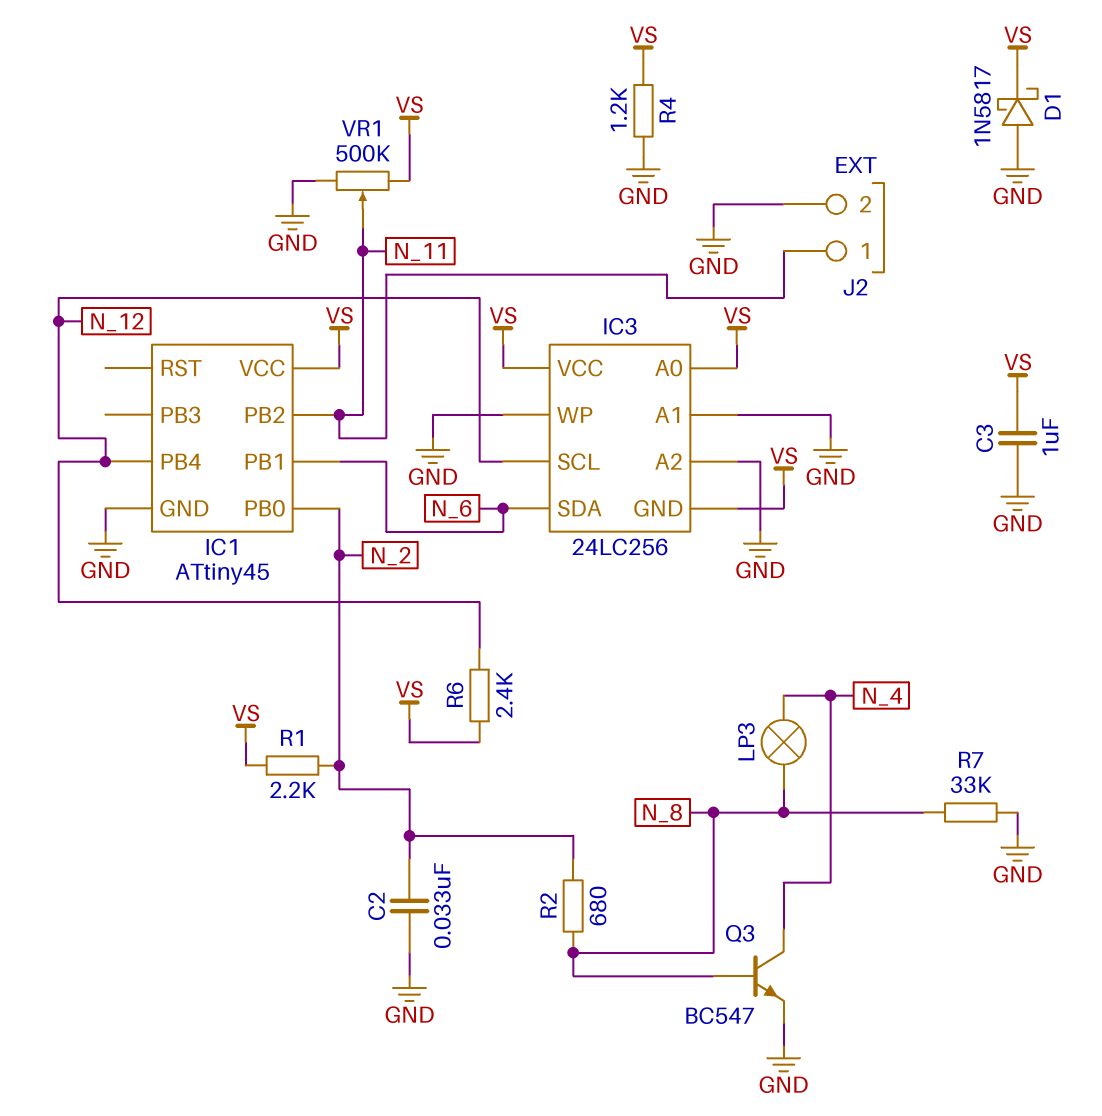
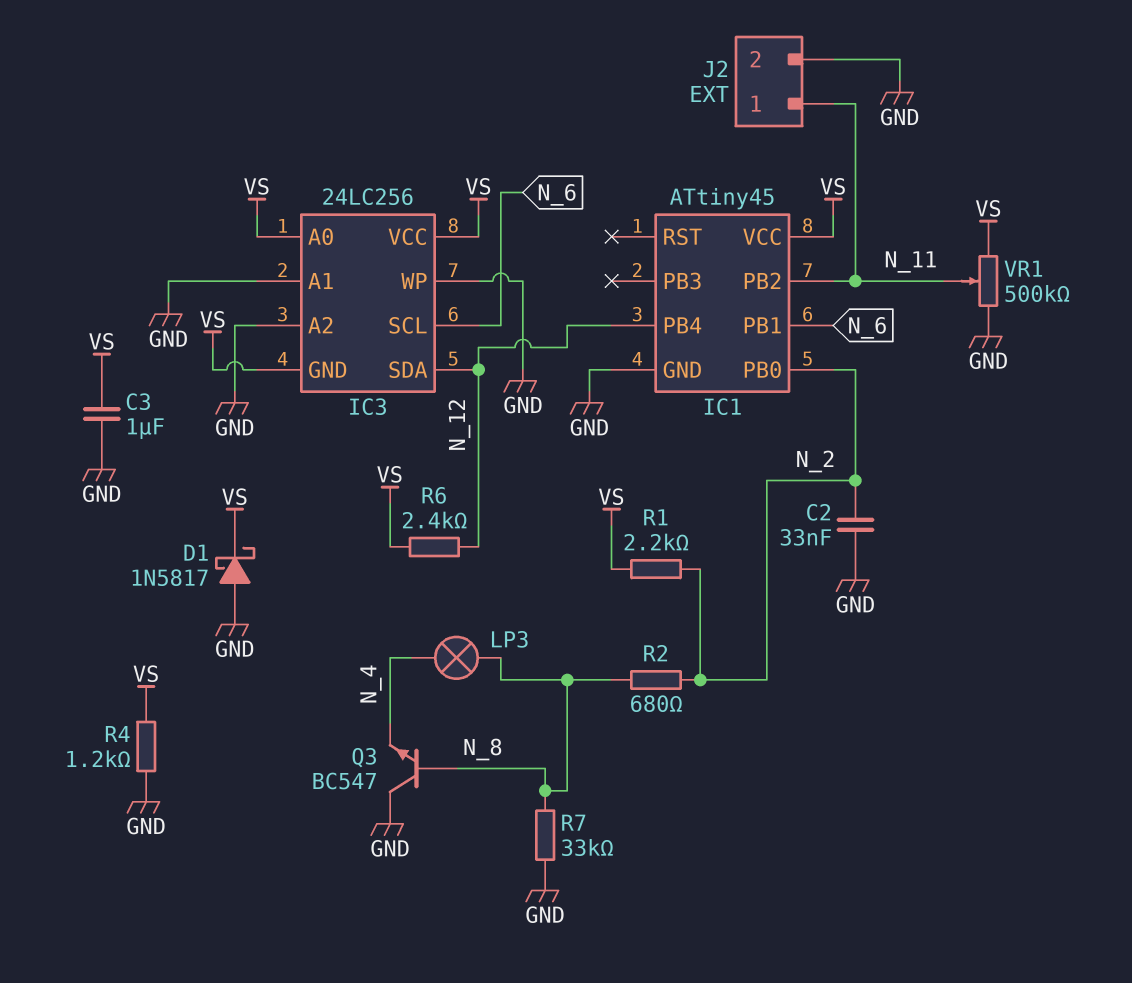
IC3 pin SCL: N_12 -> N_6
IC3 pin SDA: N_6 -> N_12
Q3: NPN BC547 (B N_8, C N_4, E GND) -> NPN BC547 (B N_8, C GND, E N_4)

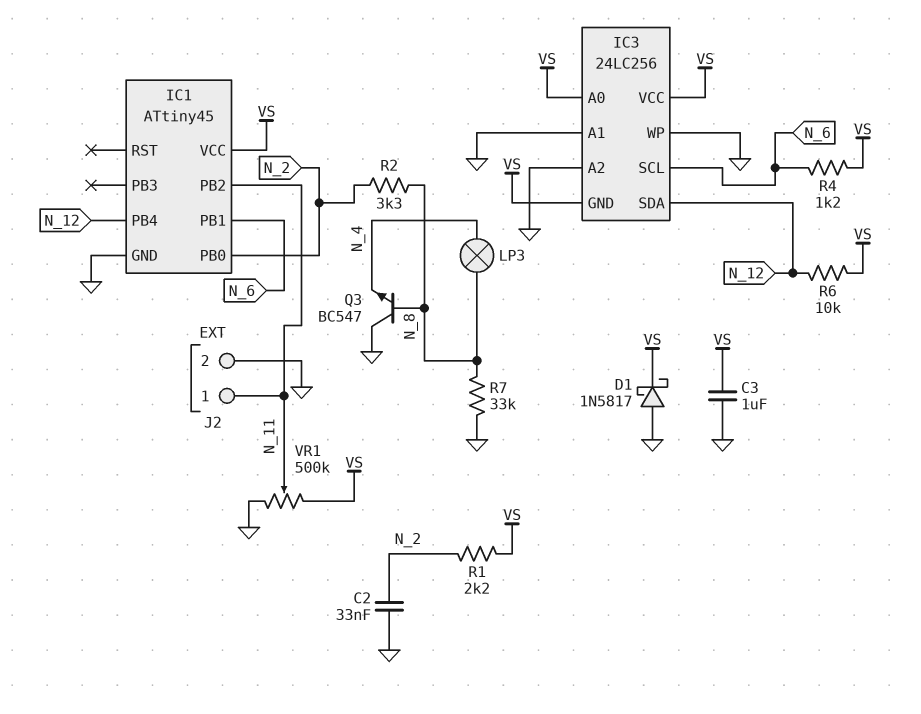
R2: 680 (N_2, N_8) -> 3.3k (N_2, N_8)
R4: 1.2k (GND, VS) -> 1.2k (N_6, VS)
R6: 2.4k (N_12, VS) -> 10k (N_12, VS)

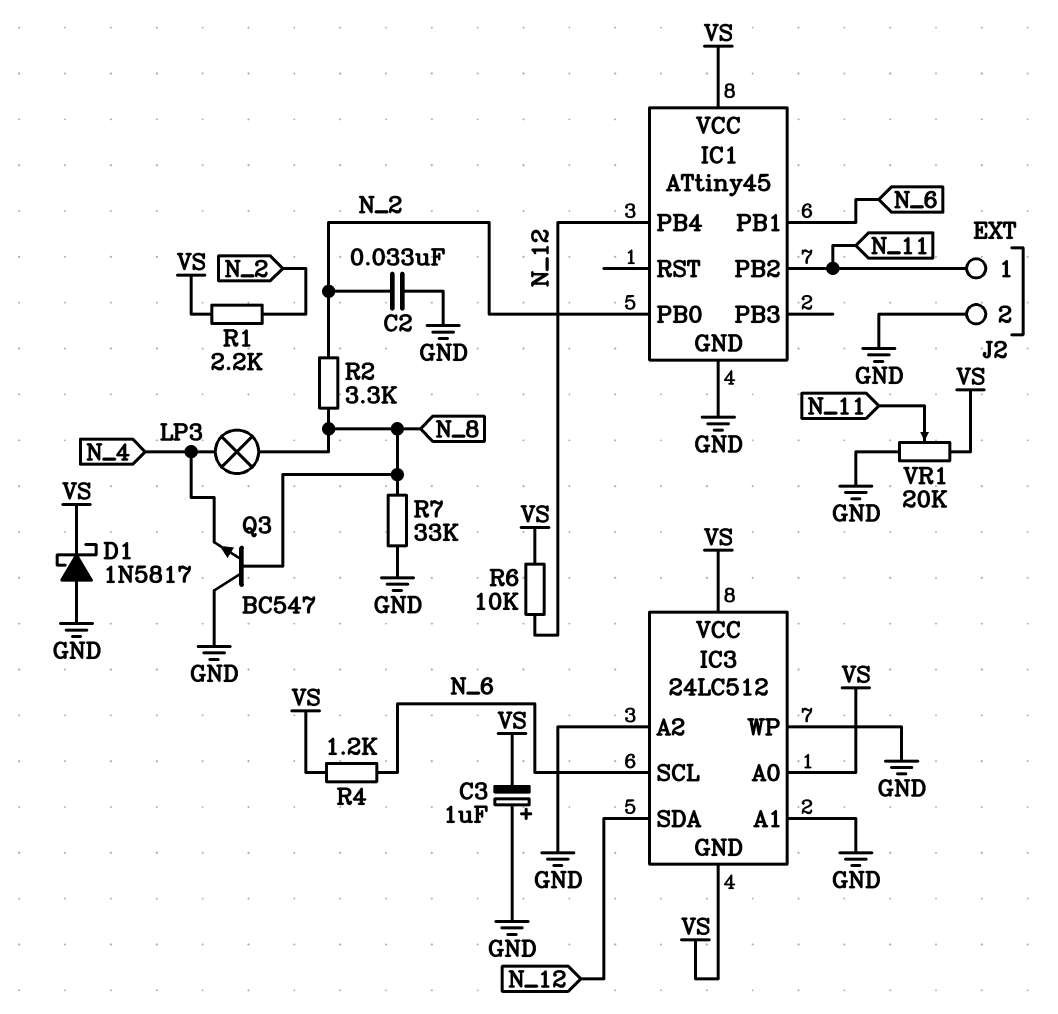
C3: 1uF (GND, VS) -> 1uF (plus GND, minus VS)
IC3: 24LC256 -> 24LC512
VR1: 500k (GND, VS, wiper N_11) -> 20k (GND, VS, wiper N_11)

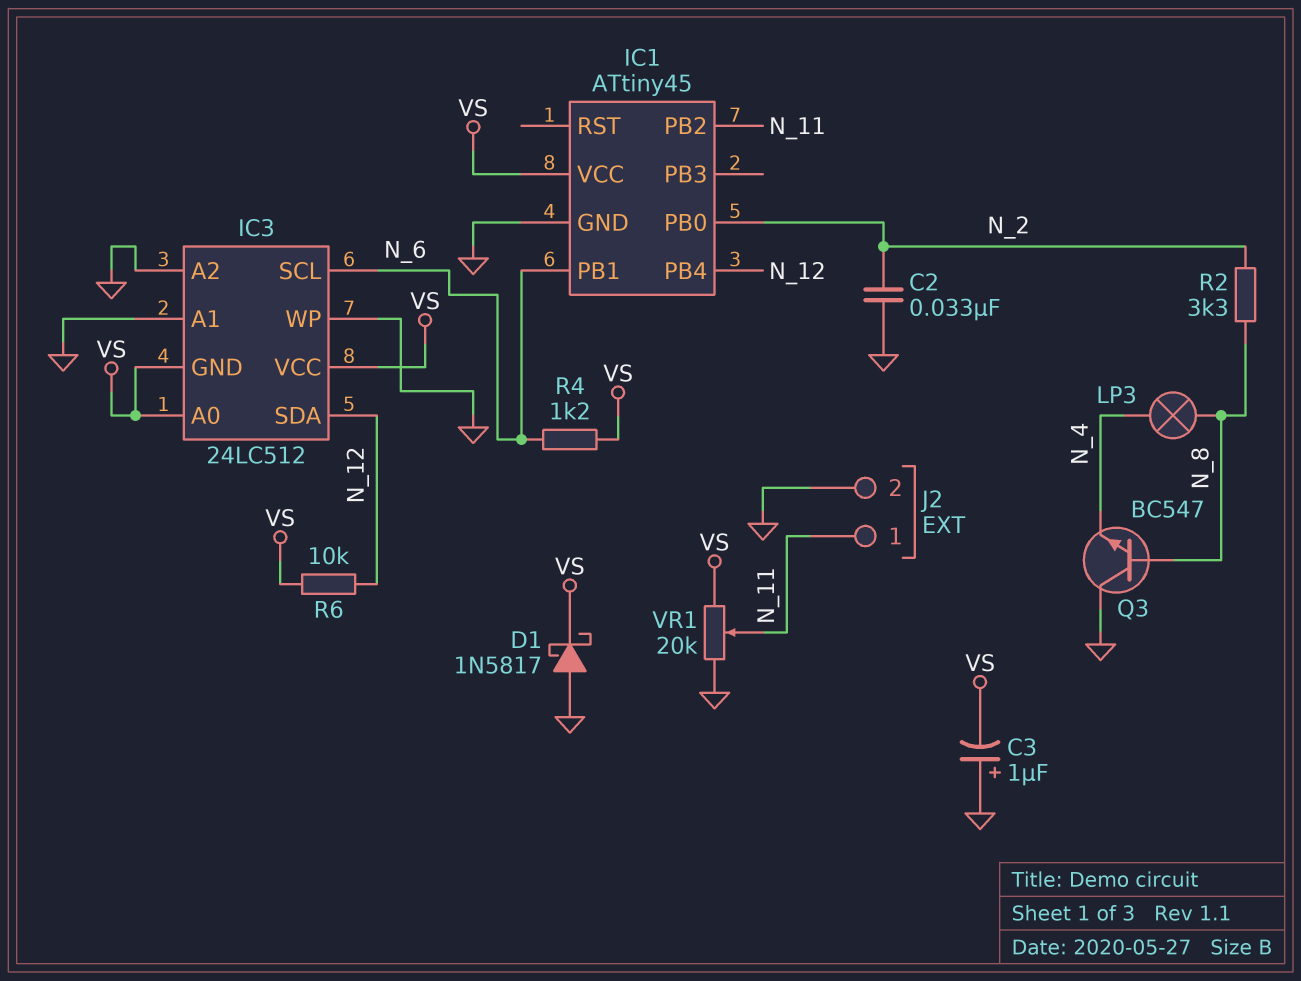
R1: 2.2k (N_2, VS) -> none
R7: 33k (GND, N_8) -> none

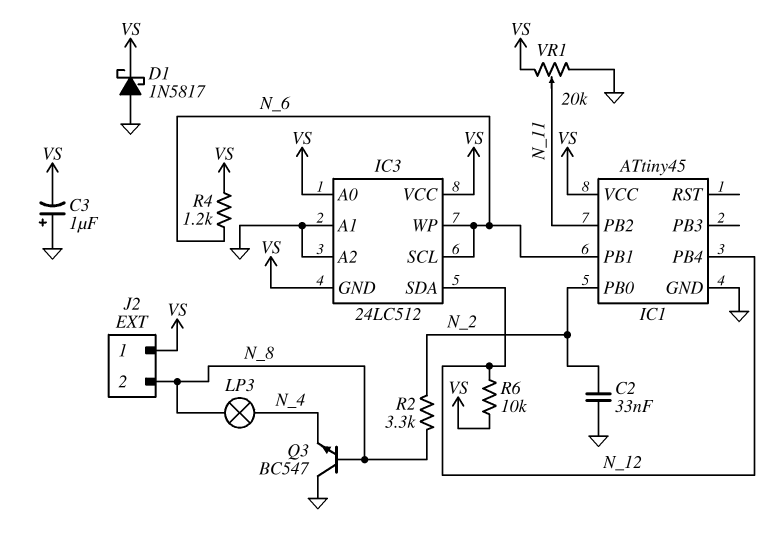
IC3 pin WP: GND -> N_6
J2 pin 1: N_11 -> VS
J2 pin 2: GND -> N_8

